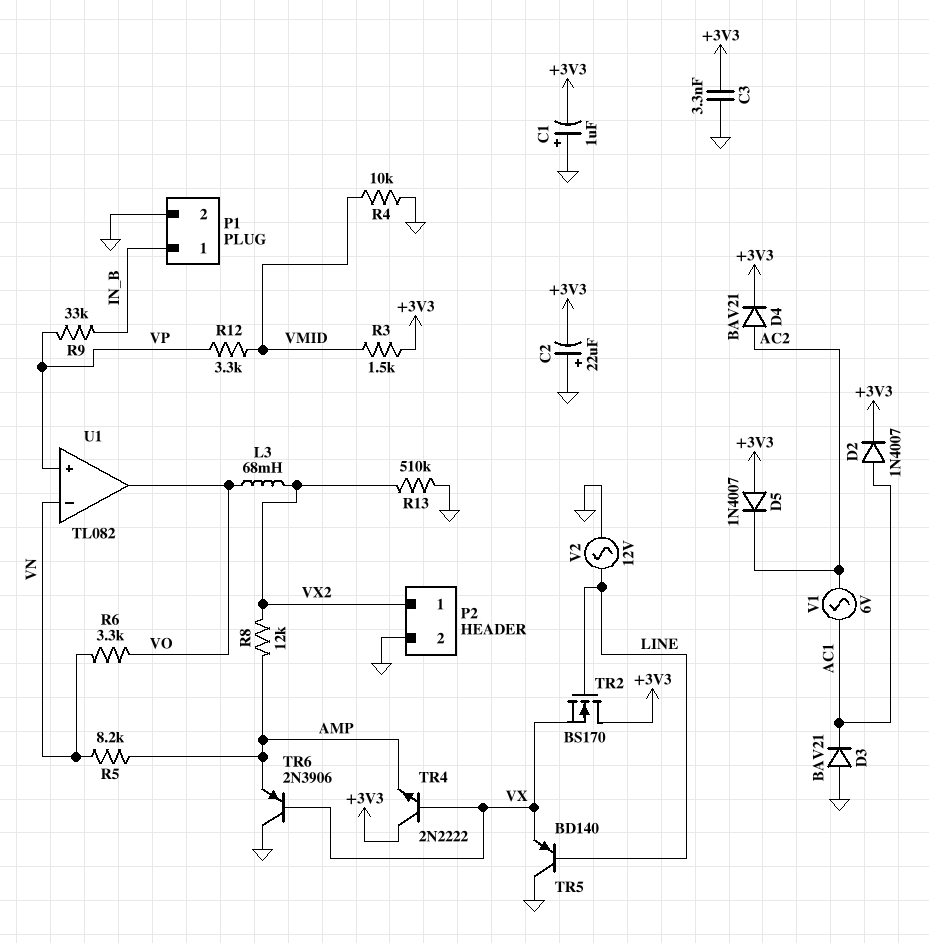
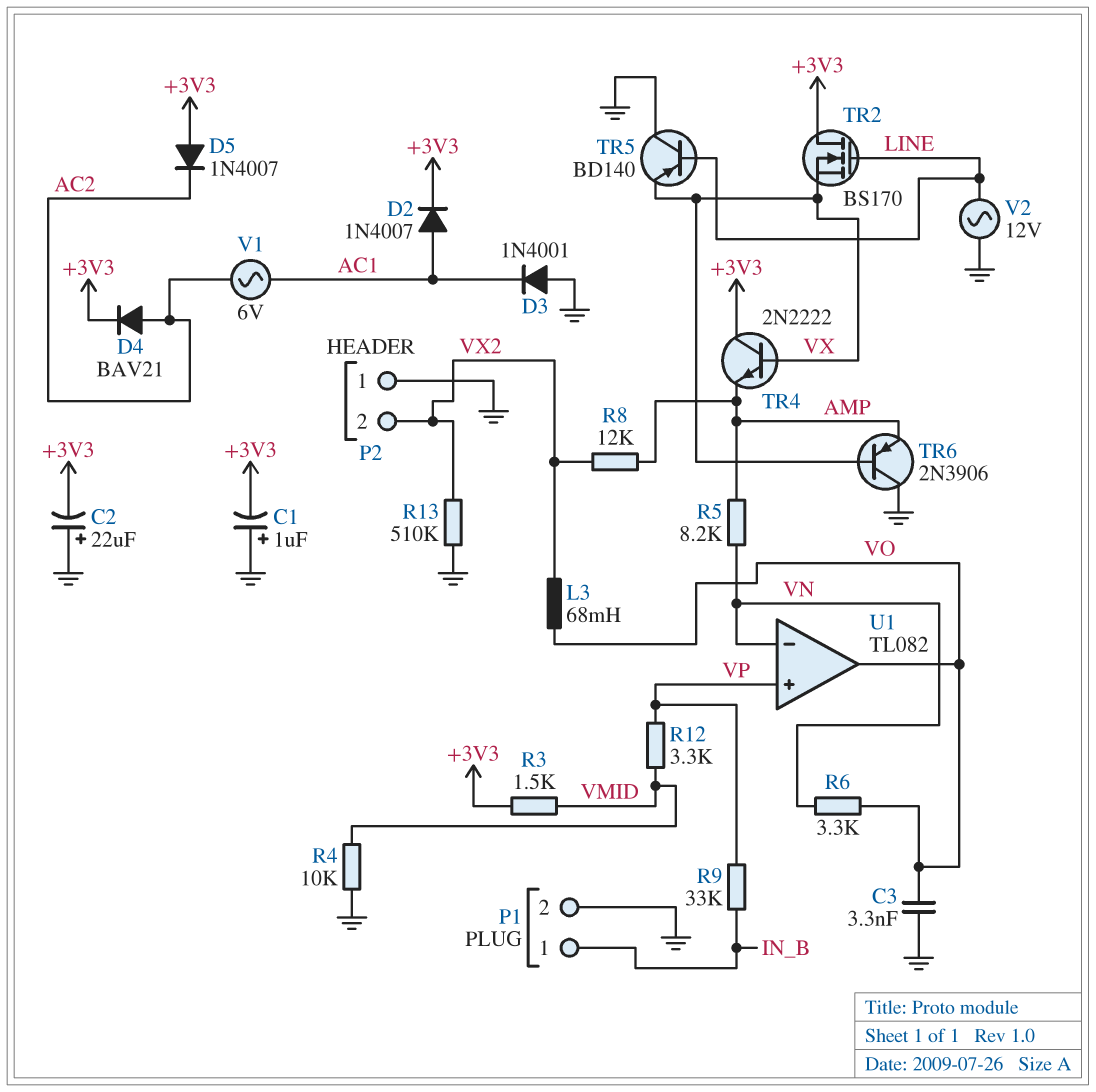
C3: 3.3nF (+3V3, GND) -> 3.3nF (GND, VO)
D3: diode BAV21 (A GND, K AC1) -> diode 1N4001 (A GND, K AC1)
P2 pin 1: VX2 -> GND
P2 pin 2: GND -> VX2

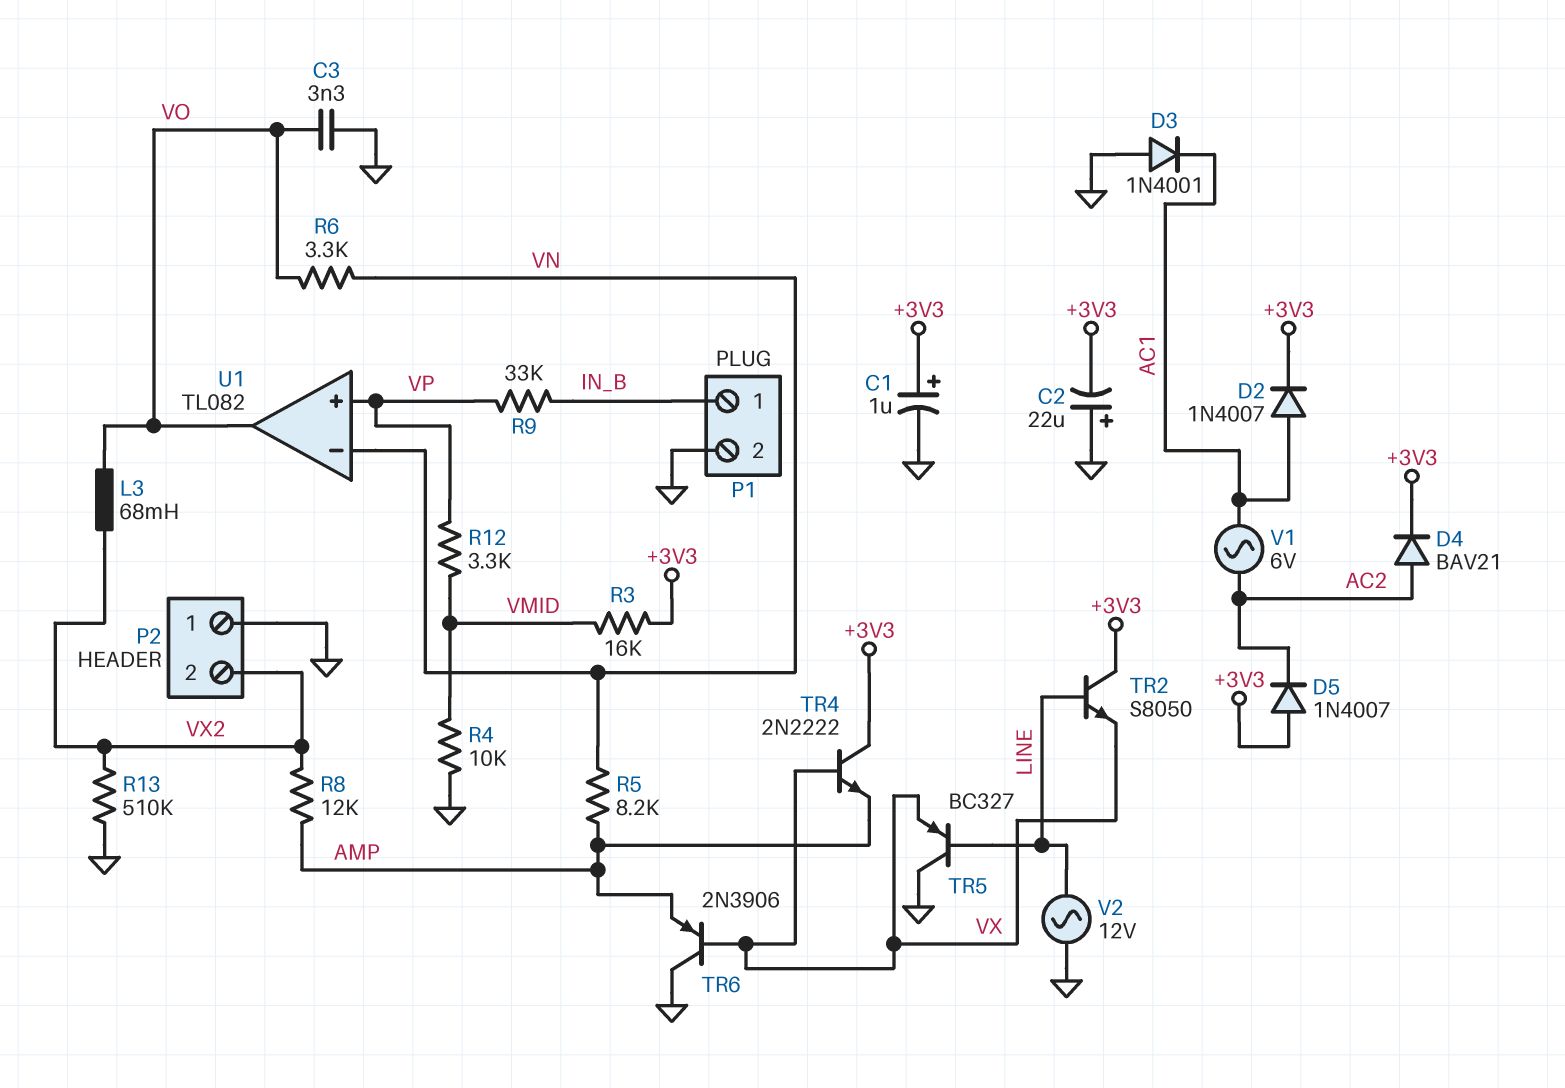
C1: 1uF (plus GND, minus +3V3) -> 1uF (plus +3V3, minus GND)
R3: 1.5k (+3V3, VMID) -> 16k (+3V3, VMID)
TR2: NMOS BS170 (G LINE, D +3V3, S VX) -> NPN S8050 (B LINE, C +3V3, E VX)
TR5: PNP BD140 (B LINE, C GND, E VX) -> PNP BC327 (B LINE, C GND, E VX)

